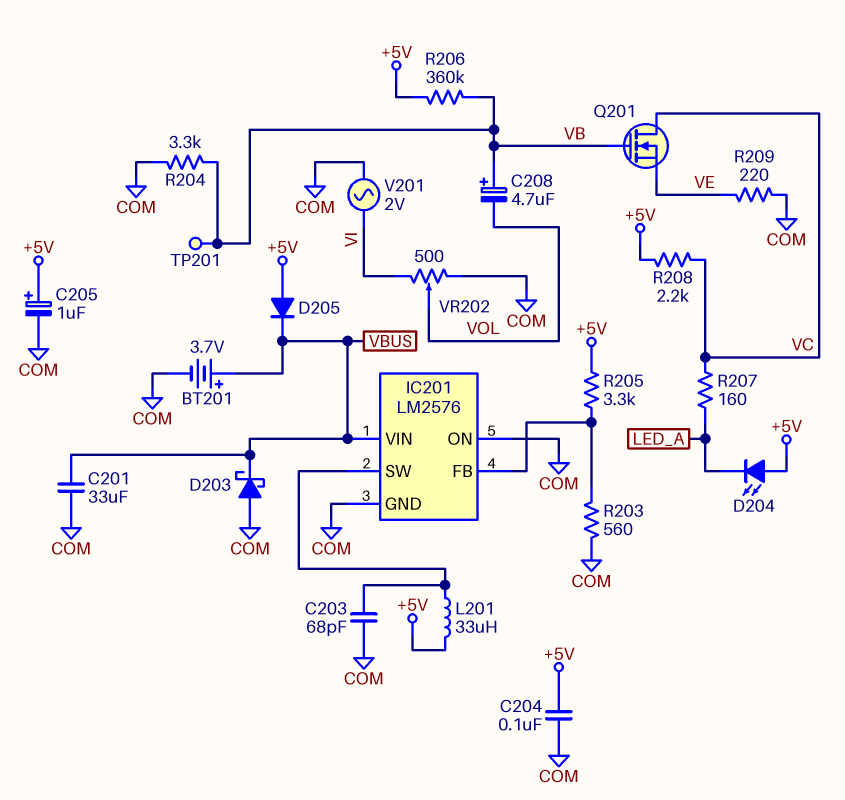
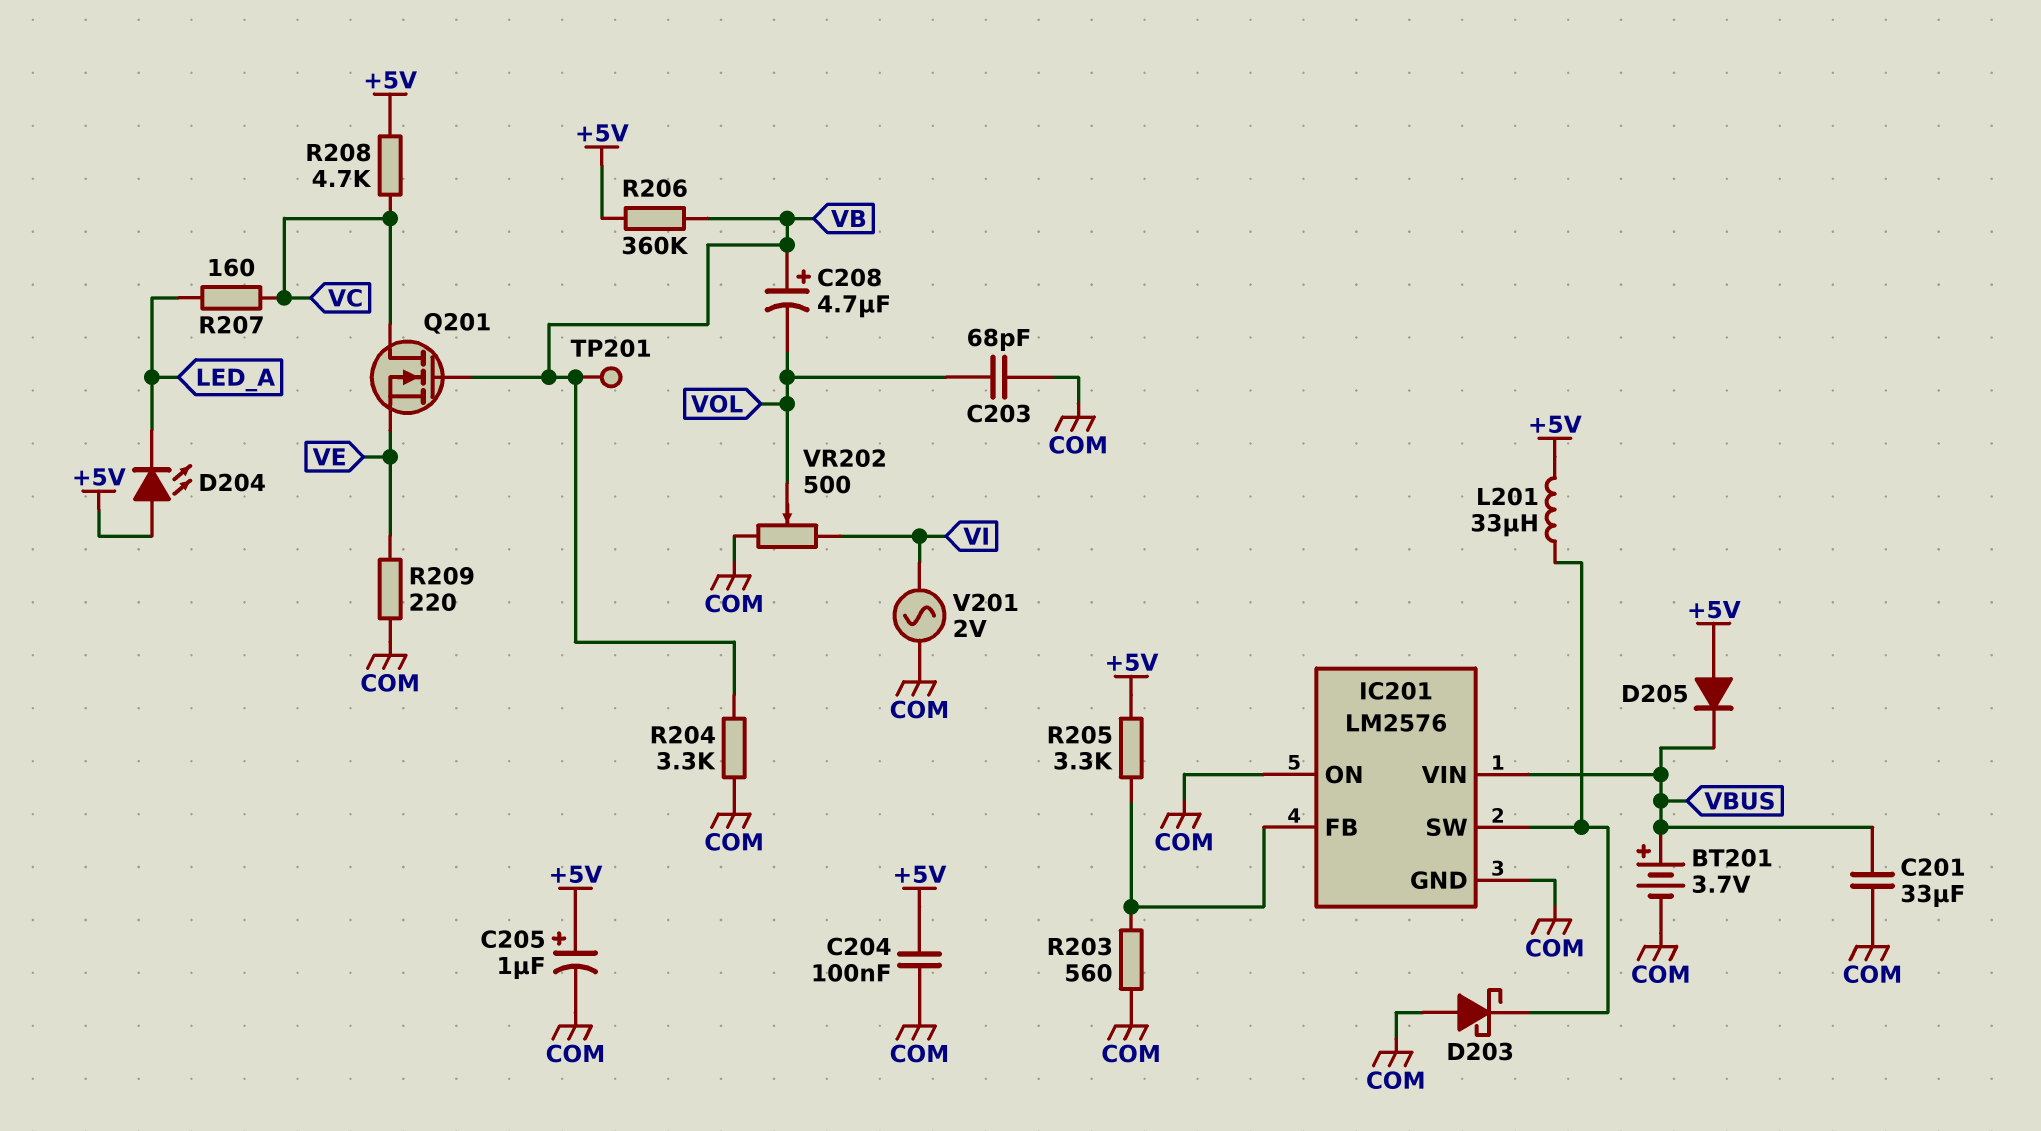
C203: 68pF (COM, IC201/SW) -> 68pF (COM, VOL)
D203: schottky (A COM, K VBUS) -> schottky (A COM, K IC201/SW)
R208: 2.2k (+5V, VC) -> 4.7k (+5V, VC)

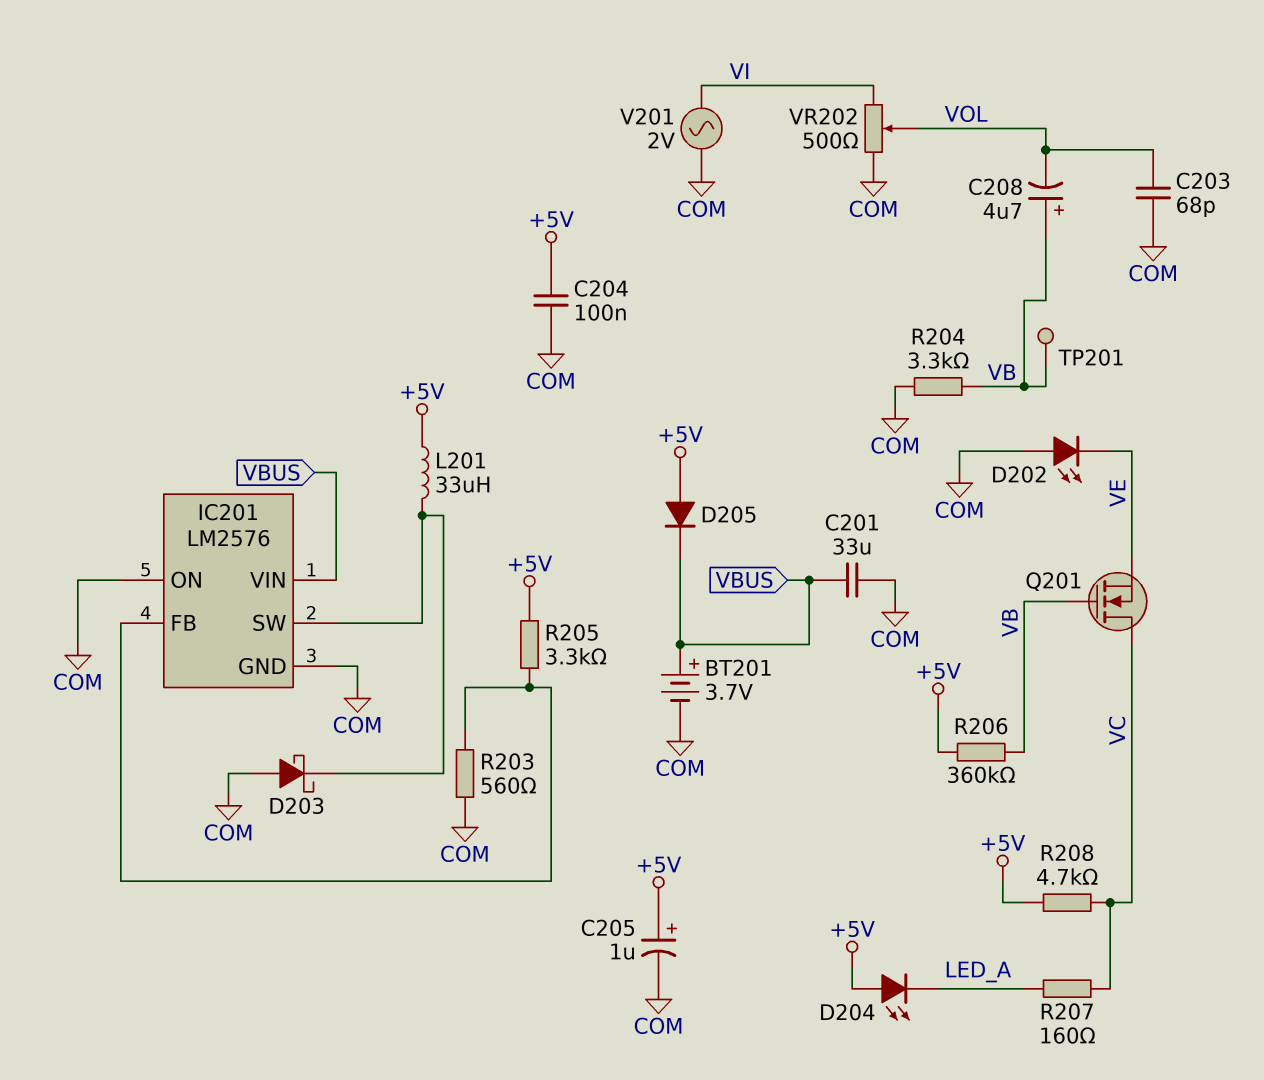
D202: none -> LED (A COM, K VE)
R209: 220 (COM, VE) -> none

